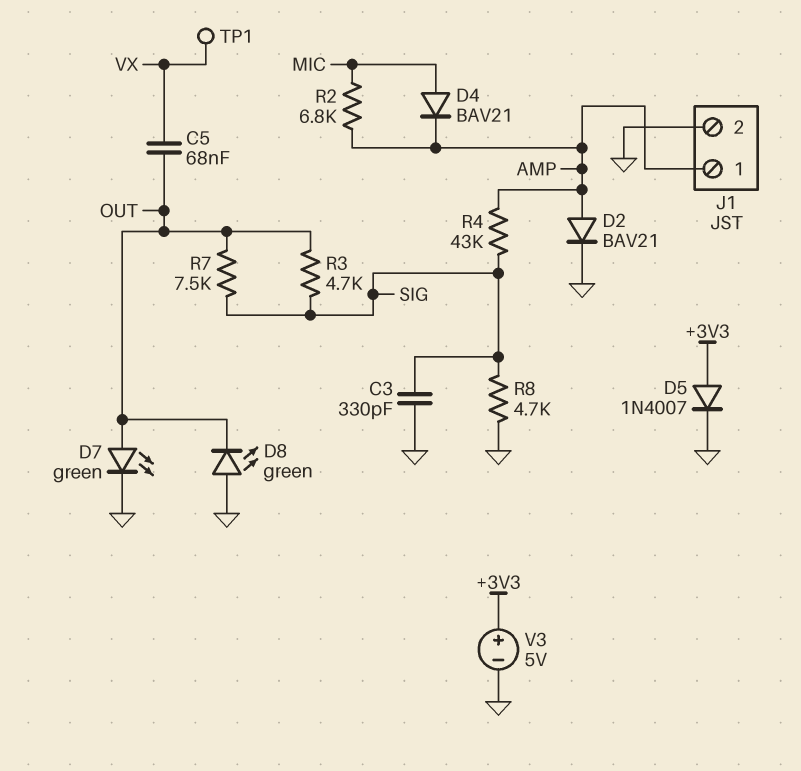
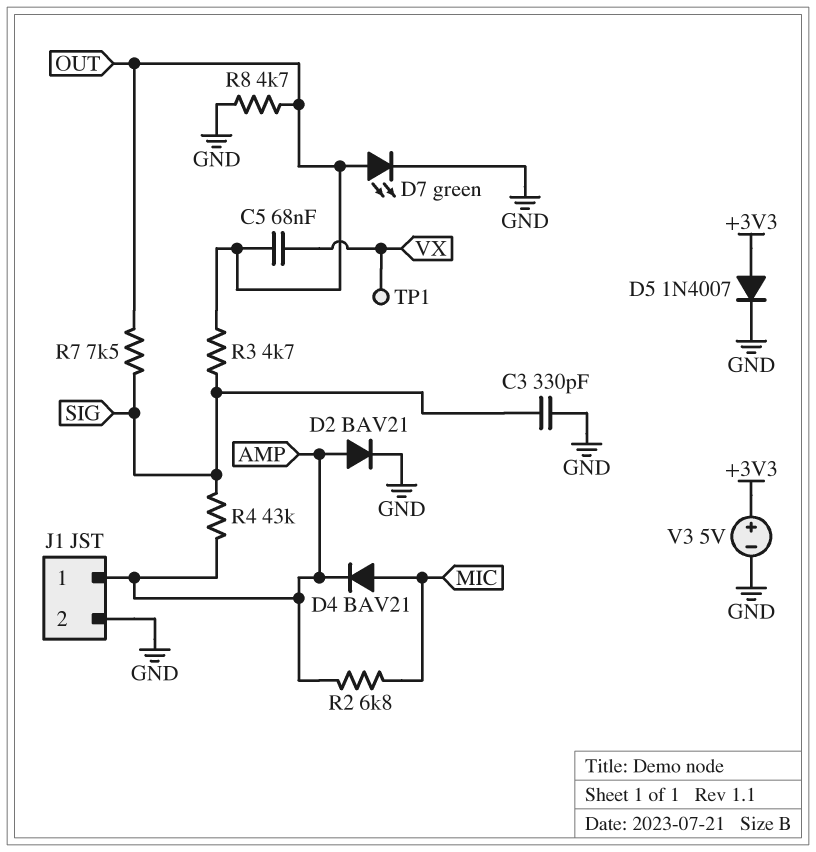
D8: LED green (A GND, K OUT) -> none
R8: 4.7k (GND, SIG) -> 4.7k (GND, OUT)

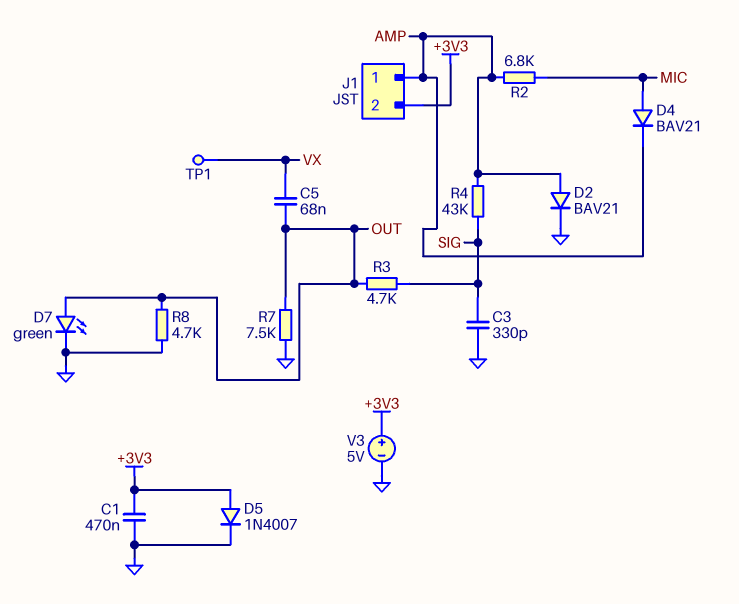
C1: none -> 470nF (+3V3, GND)
J1 pin 2: GND -> +3V3
R7: 7.5k (OUT, SIG) -> 7.5k (GND, OUT)

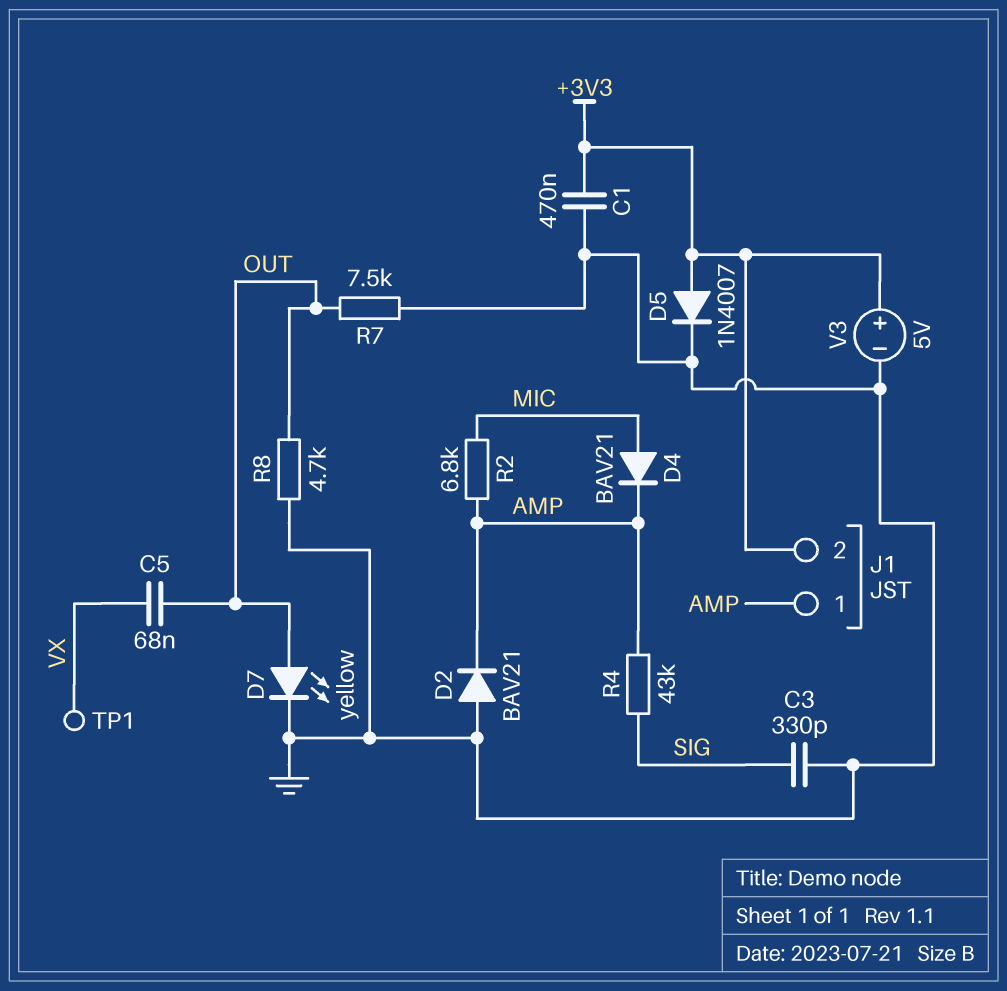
D2: diode BAV21 (A AMP, K GND) -> diode BAV21 (A GND, K AMP)
D7: LED green (A OUT, K GND) -> LED yellow (A OUT, K GND)
R3: 4.7k (OUT, SIG) -> none

